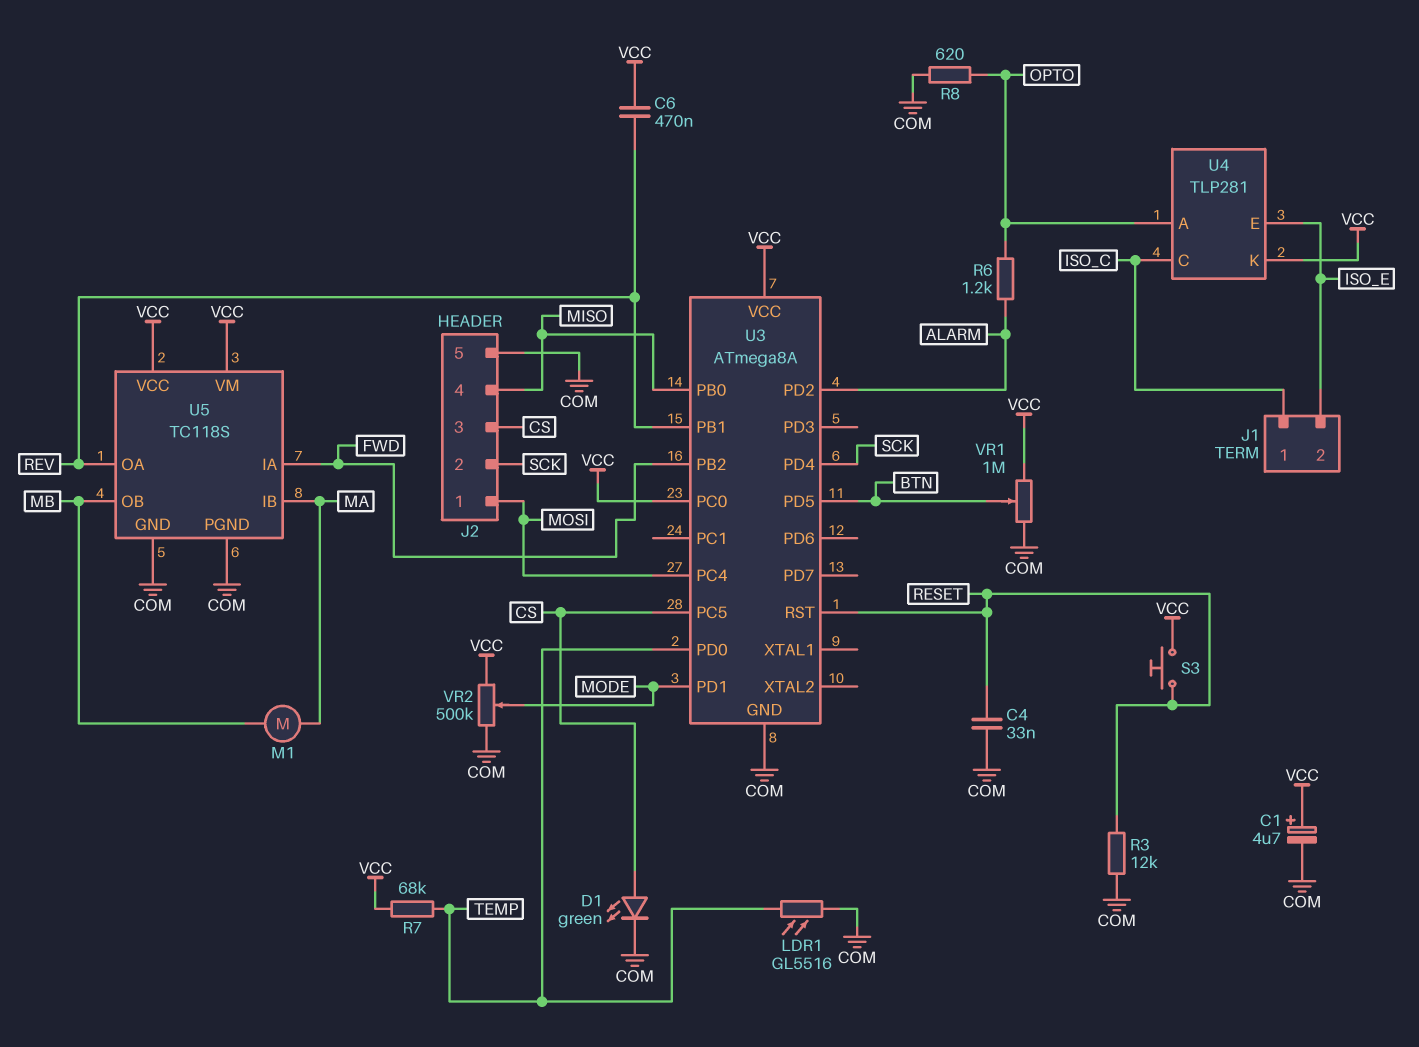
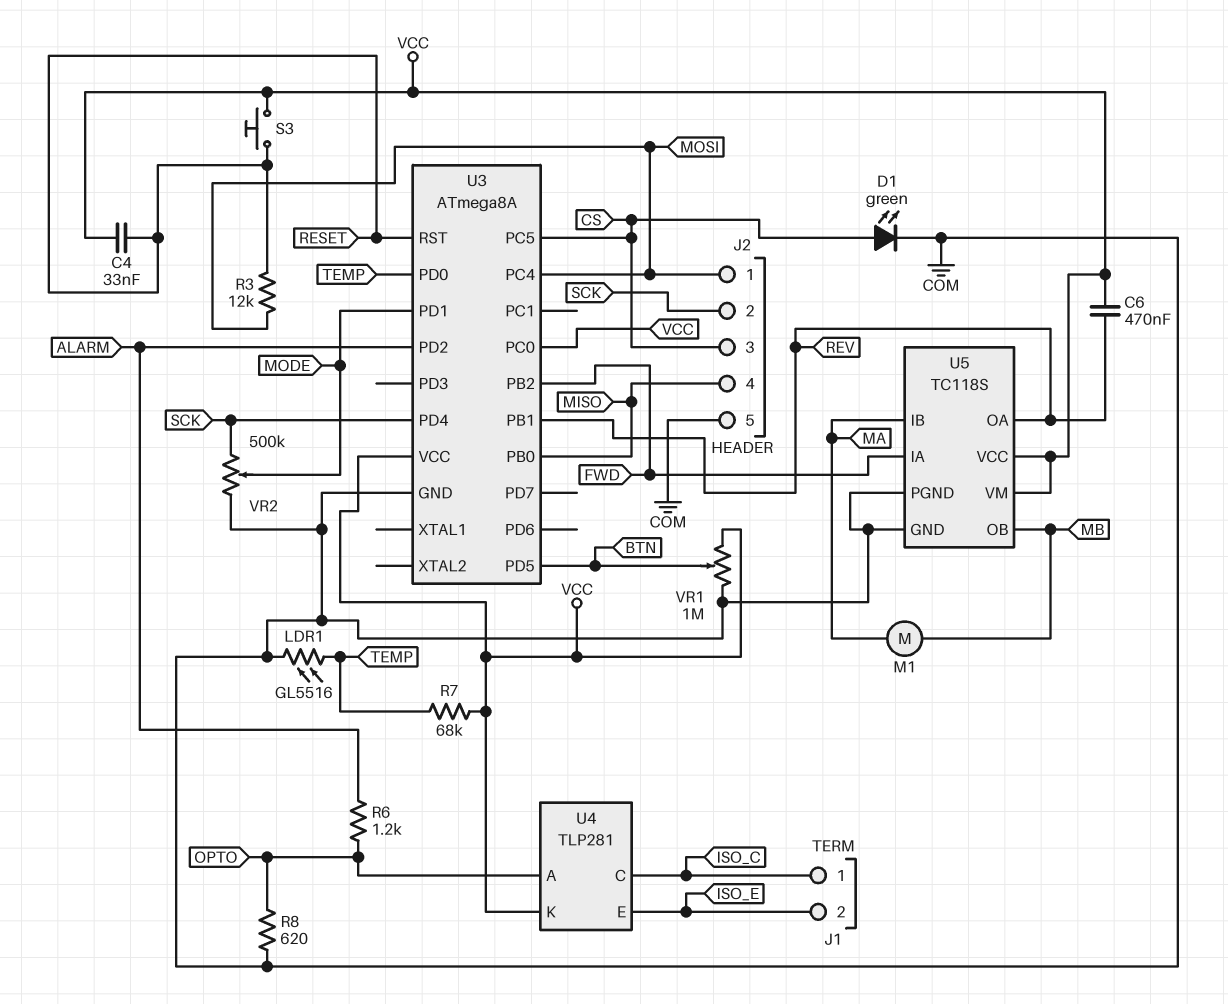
C1: 4.7uF (plus VCC, minus COM) -> none
C4: 33nF (COM, RESET) -> 33nF (RESET, VCC)
R3: 12k (COM, RESET) -> 12k (MOSI, RESET)
VR2: 500k (COM, VCC, wiper MODE) -> 500k (COM, SCK, wiper MODE)

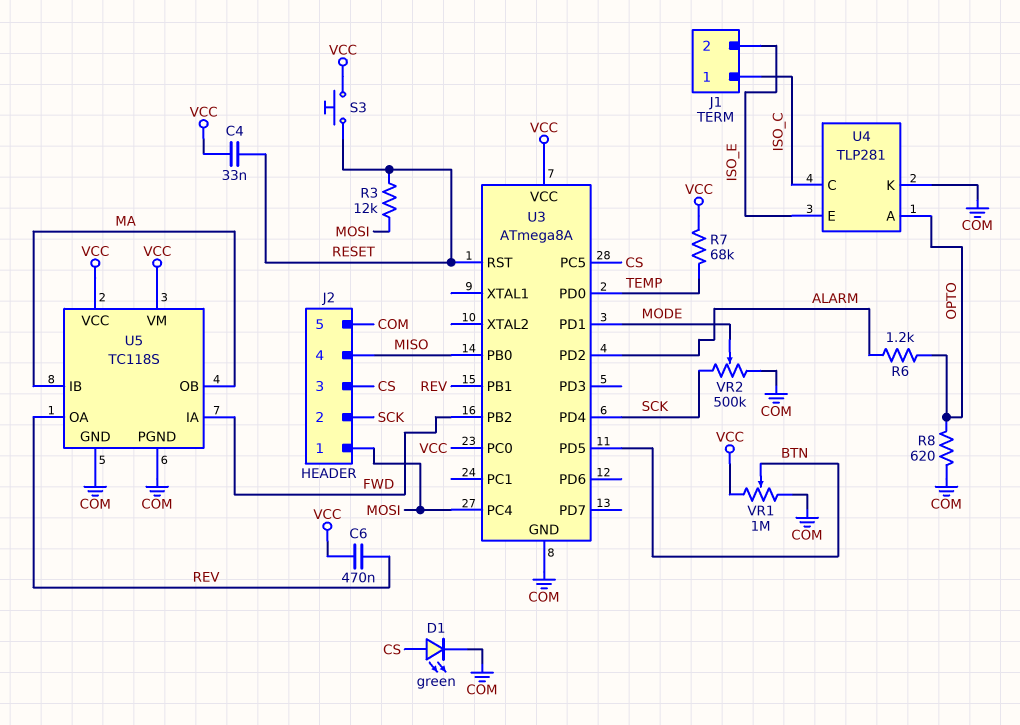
LDR1: GL5516 (COM, TEMP) -> none
M1: motor (MA, MB) -> none
U4 pin K: VCC -> COM
U5 pin OB: MB -> MA

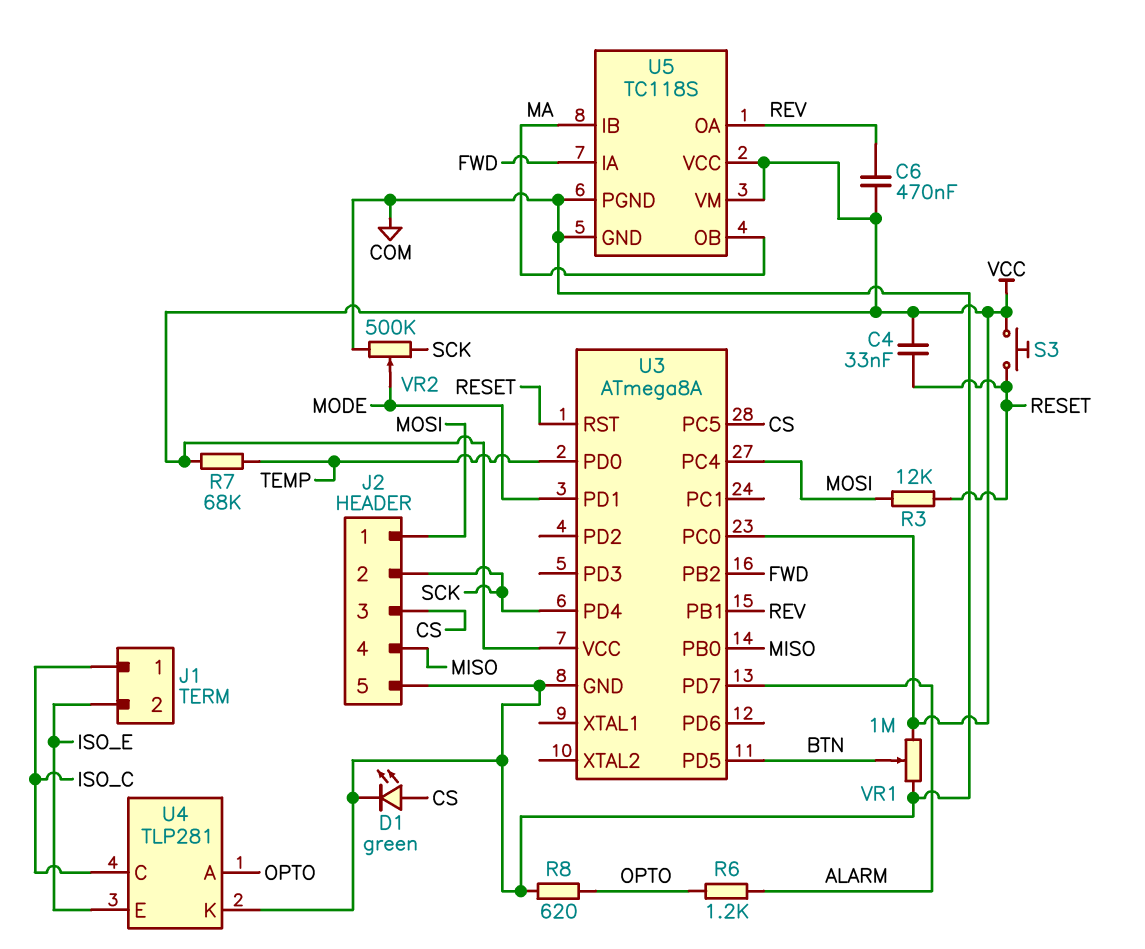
U3 pin PD2: ALARM -> none
U3 pin PD7: none -> ALARM

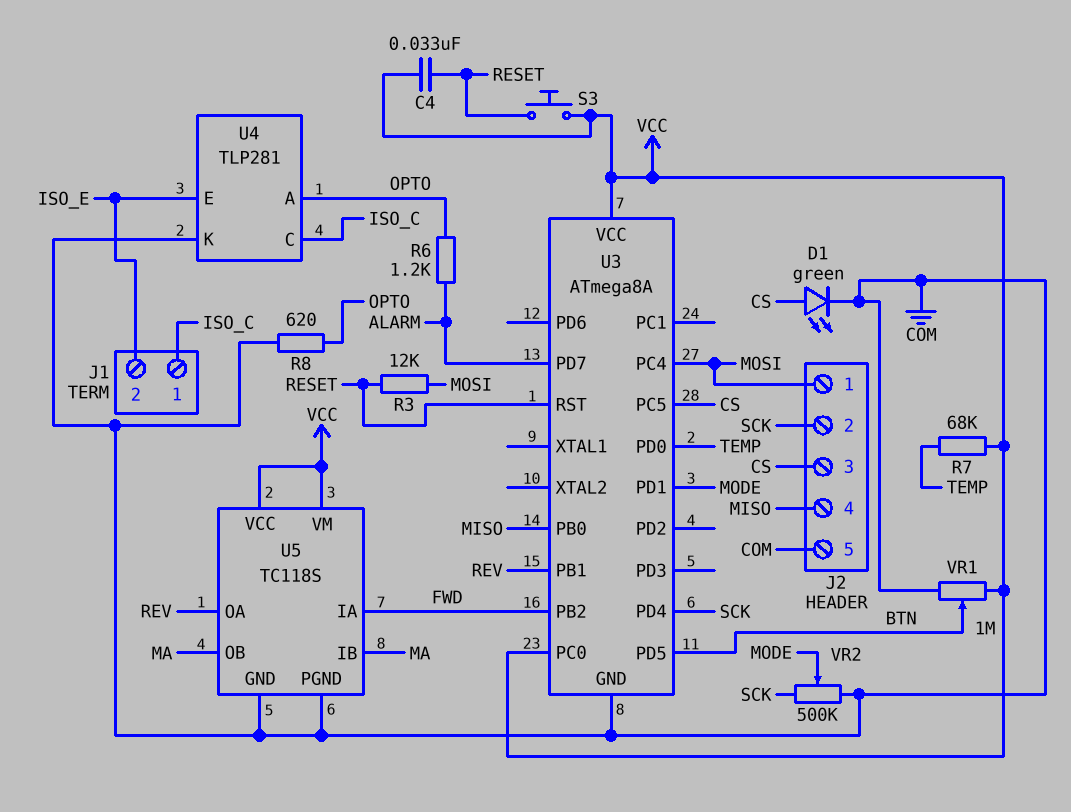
C6: 470nF (REV, VCC) -> none

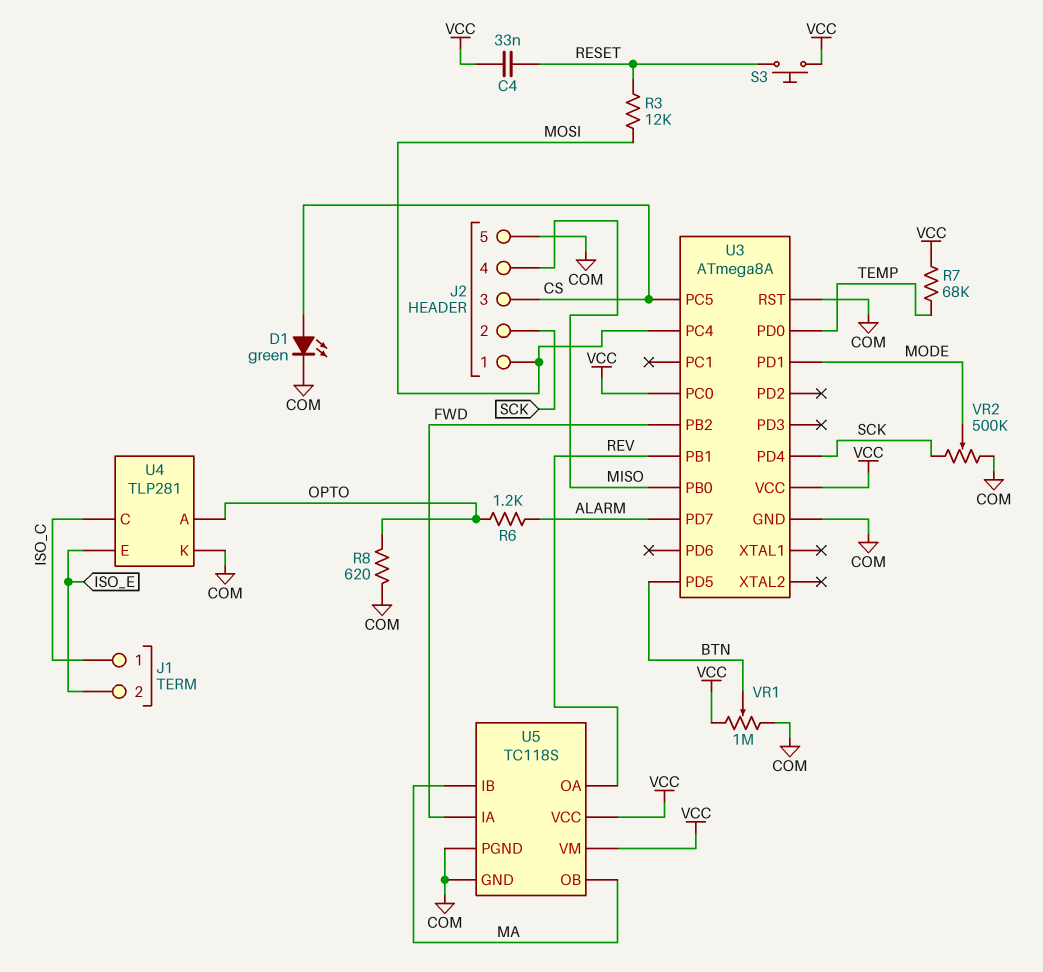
U3 pin RST: RESET -> COM

